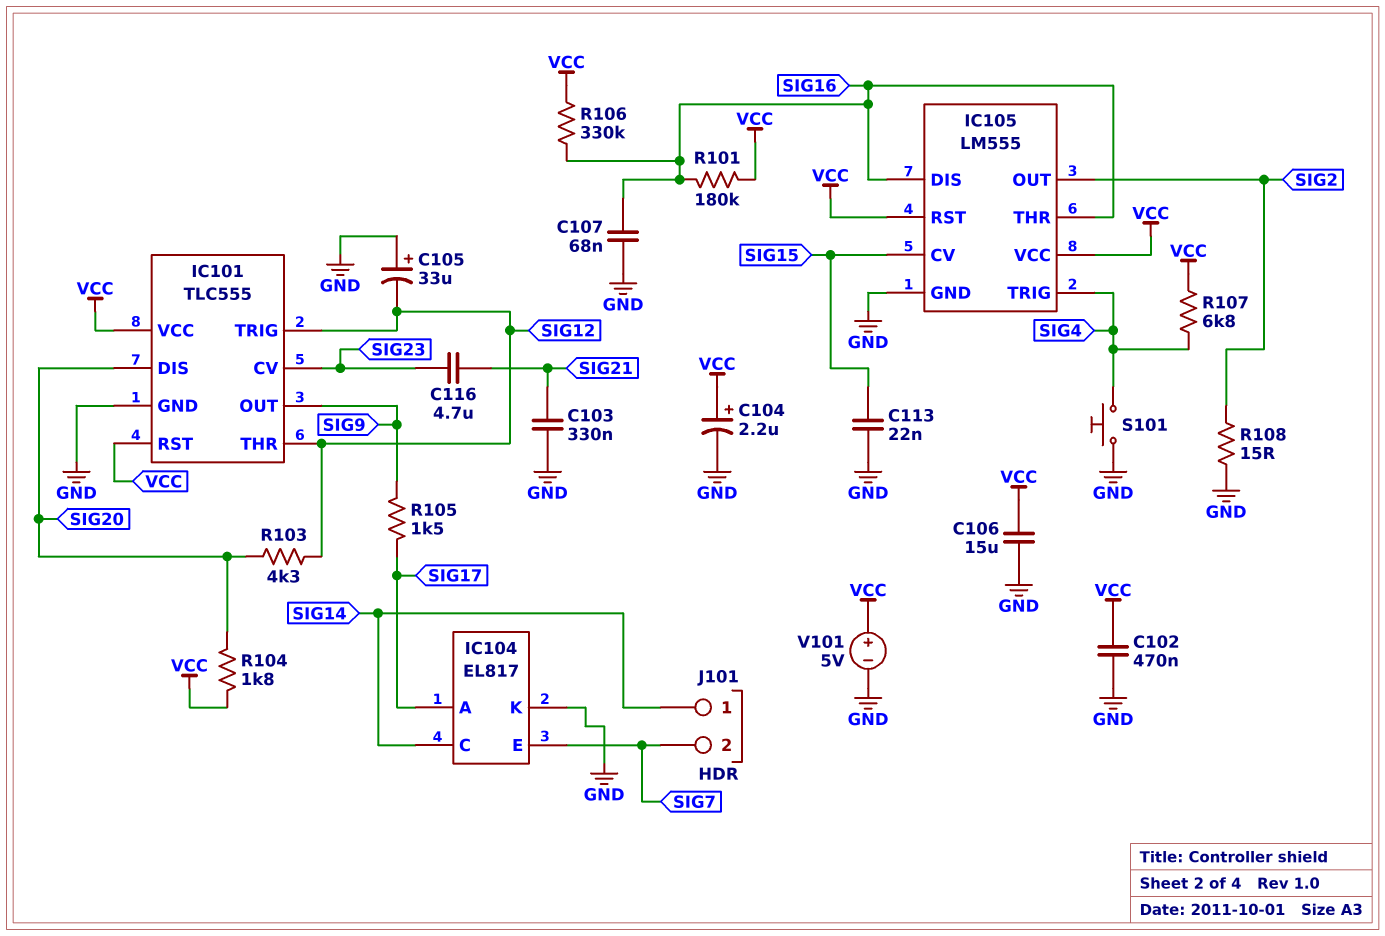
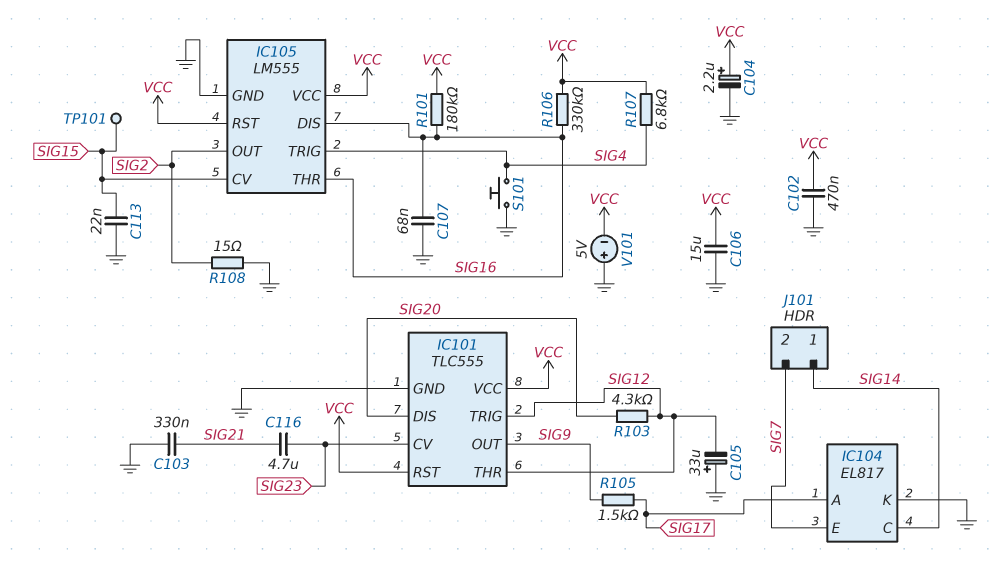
R104: 1.8k (SIG20, VCC) -> none
TP101: none -> test point (SIG15)
V101: 5V (plus VCC, minus GND) -> 5V (plus GND, minus VCC)

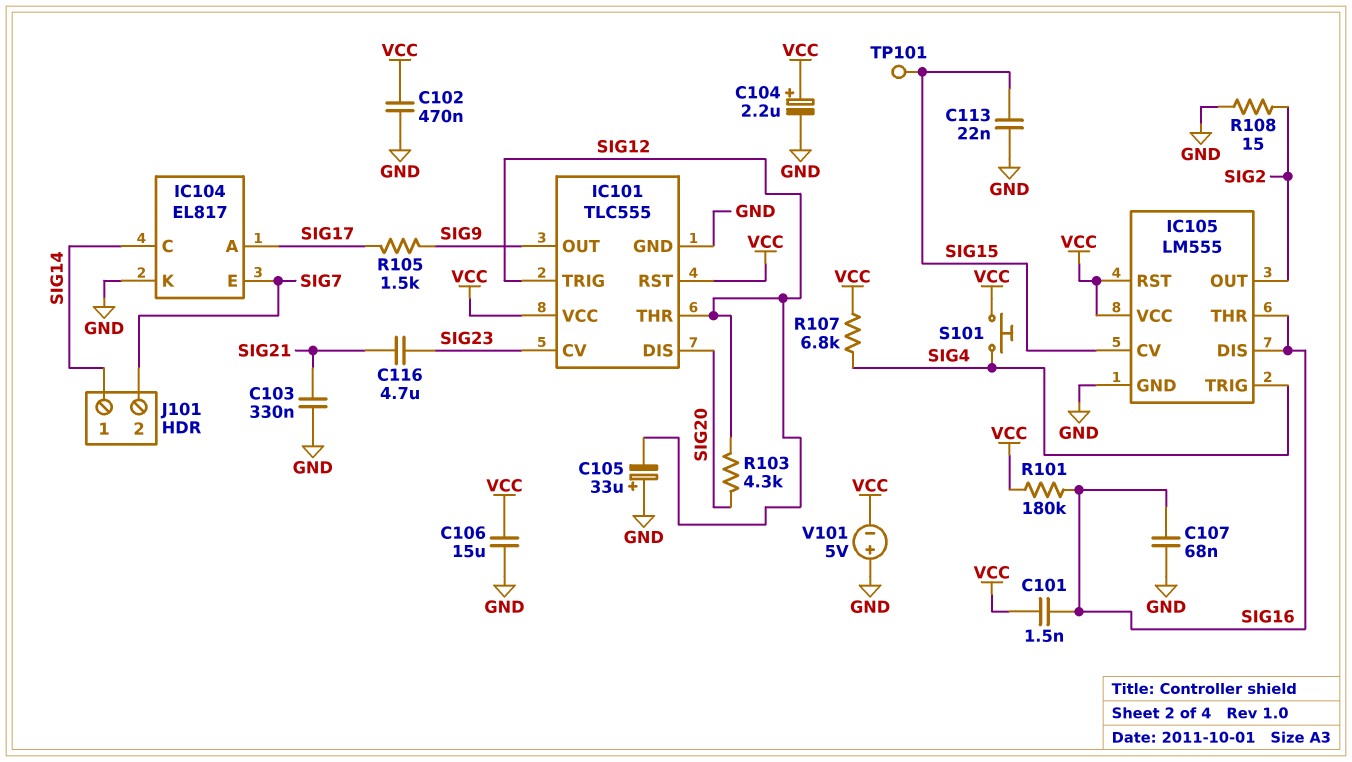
C101: none -> 1.5nF (SIG16, VCC)
R106: 330k (SIG16, VCC) -> none
S101: button (GND, SIG4) -> button (SIG4, VCC)

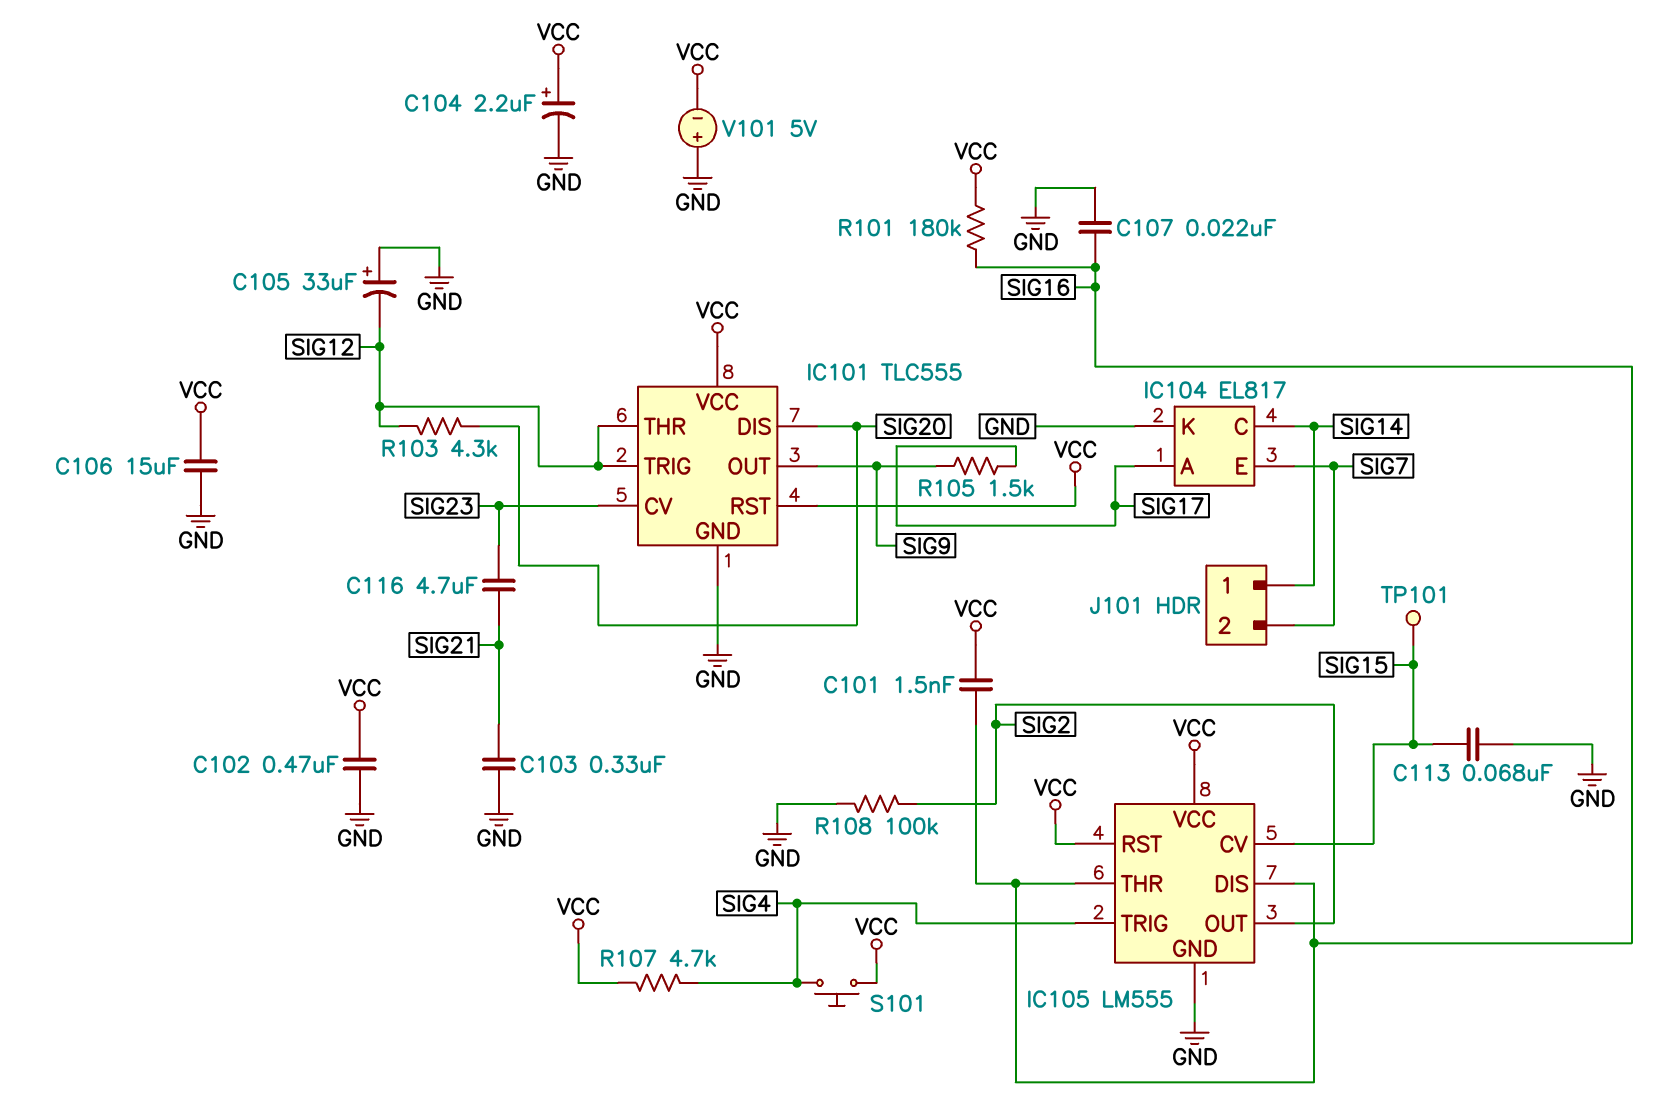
C107: 68nF (GND, SIG16) -> 22nF (GND, SIG16)
C113: 22nF (GND, SIG15) -> 68nF (GND, SIG15)
R107: 6.8k (SIG4, VCC) -> 4.7k (SIG4, VCC)
R108: 15 (GND, SIG2) -> 100k (GND, SIG2)

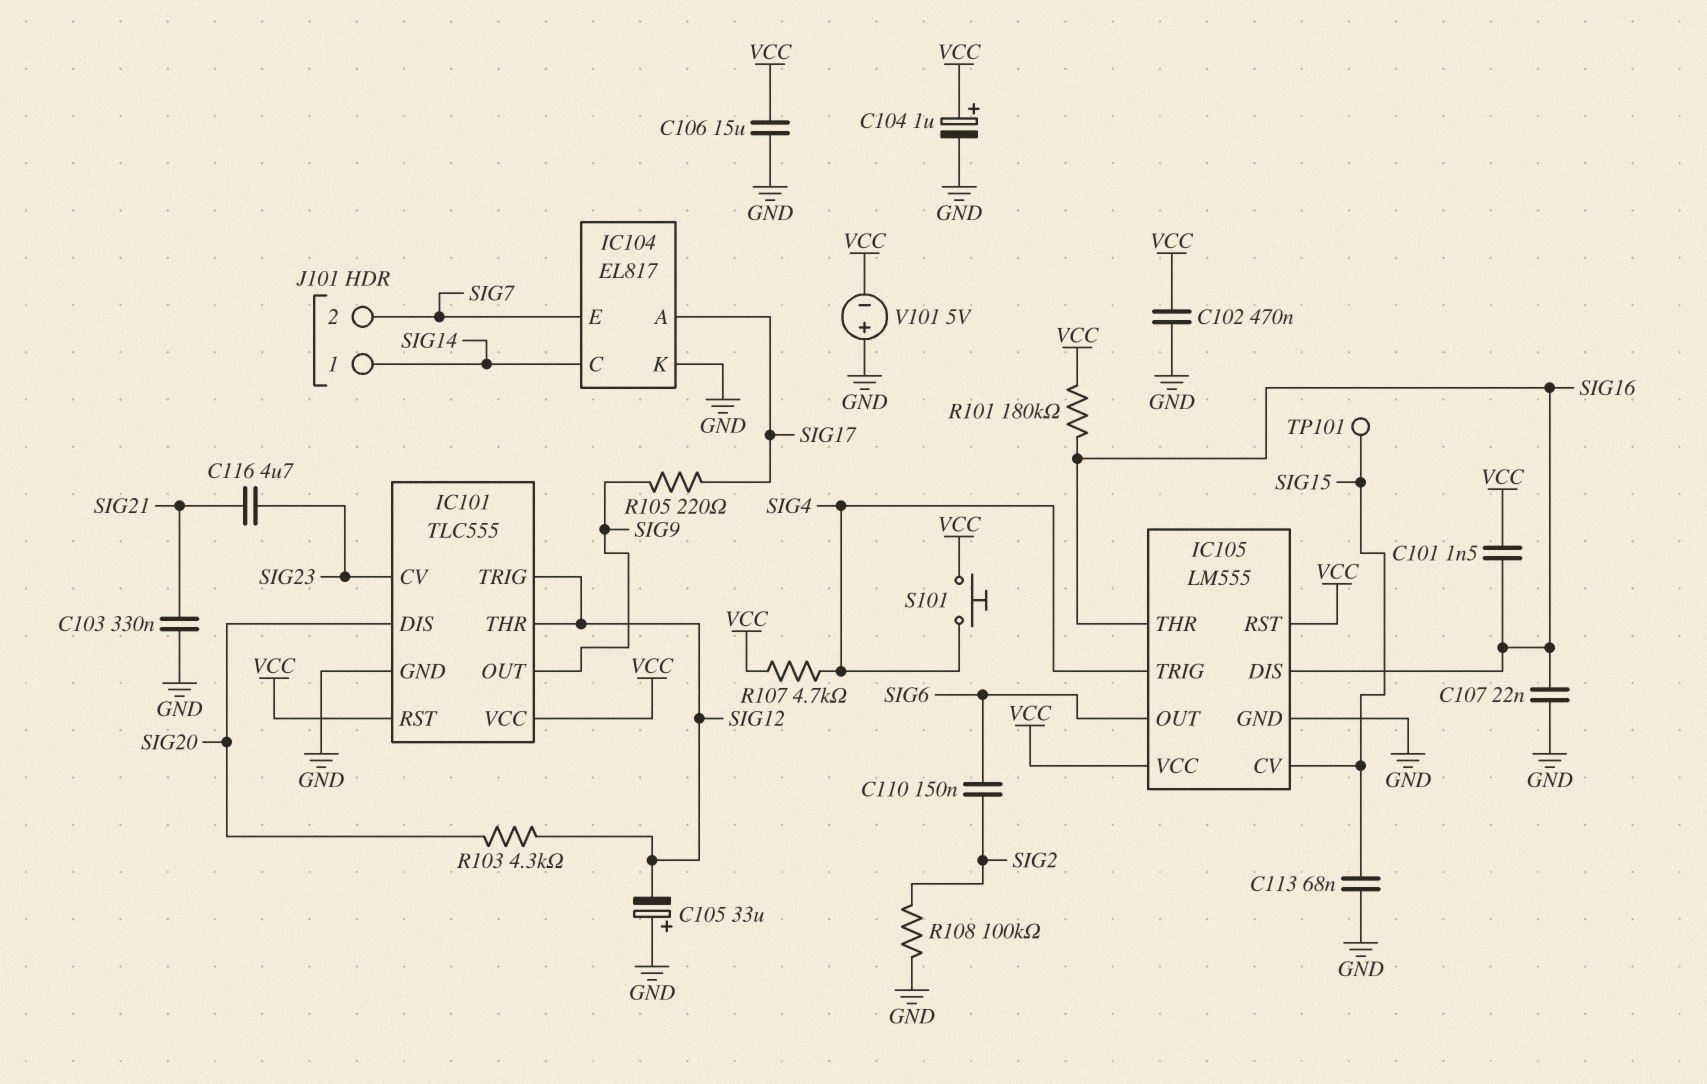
C104: 2.2uF (plus VCC, minus GND) -> 1uF (plus VCC, minus GND)
C110: none -> 150nF (SIG2, SIG6)
IC105 pin OUT: SIG2 -> SIG6
R105: 1.5k (SIG9, SIG17) -> 220 (SIG9, SIG17)

